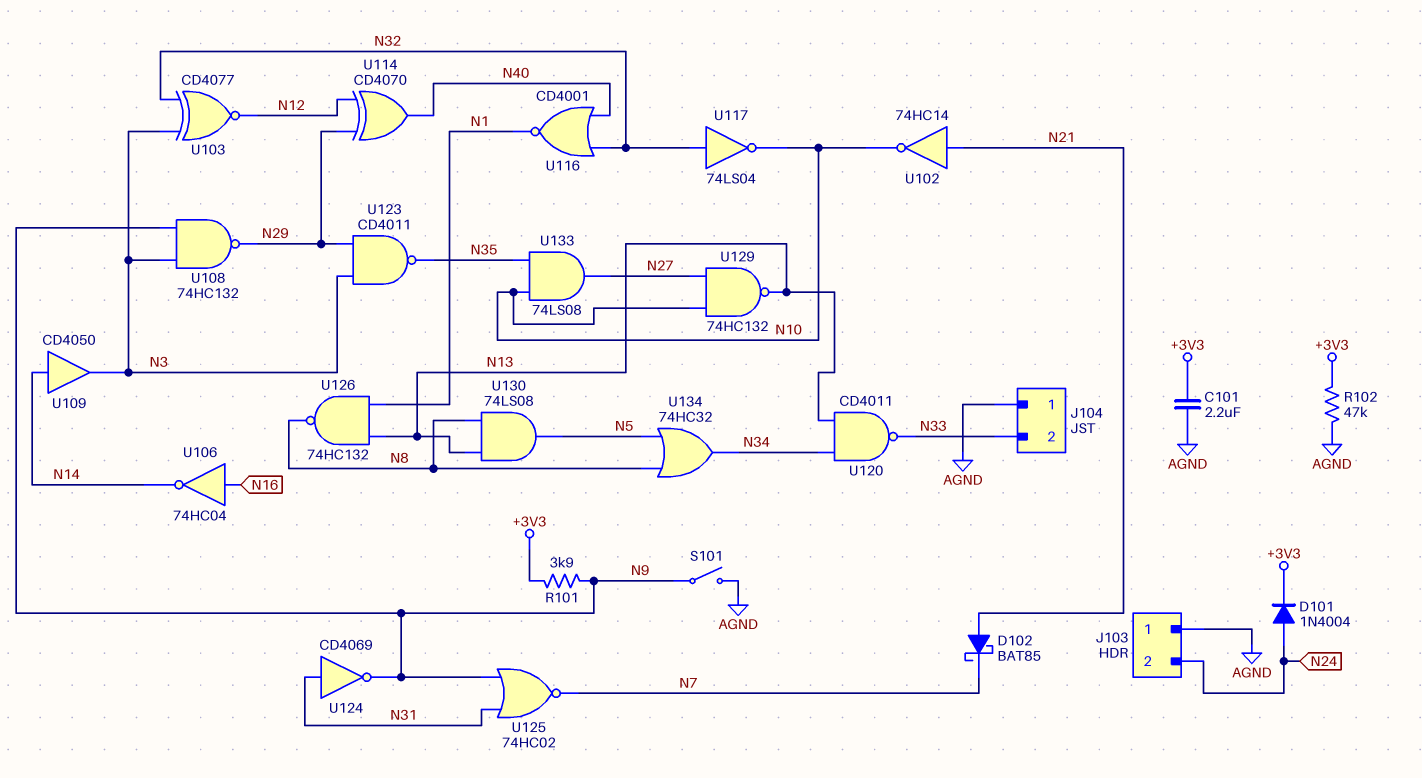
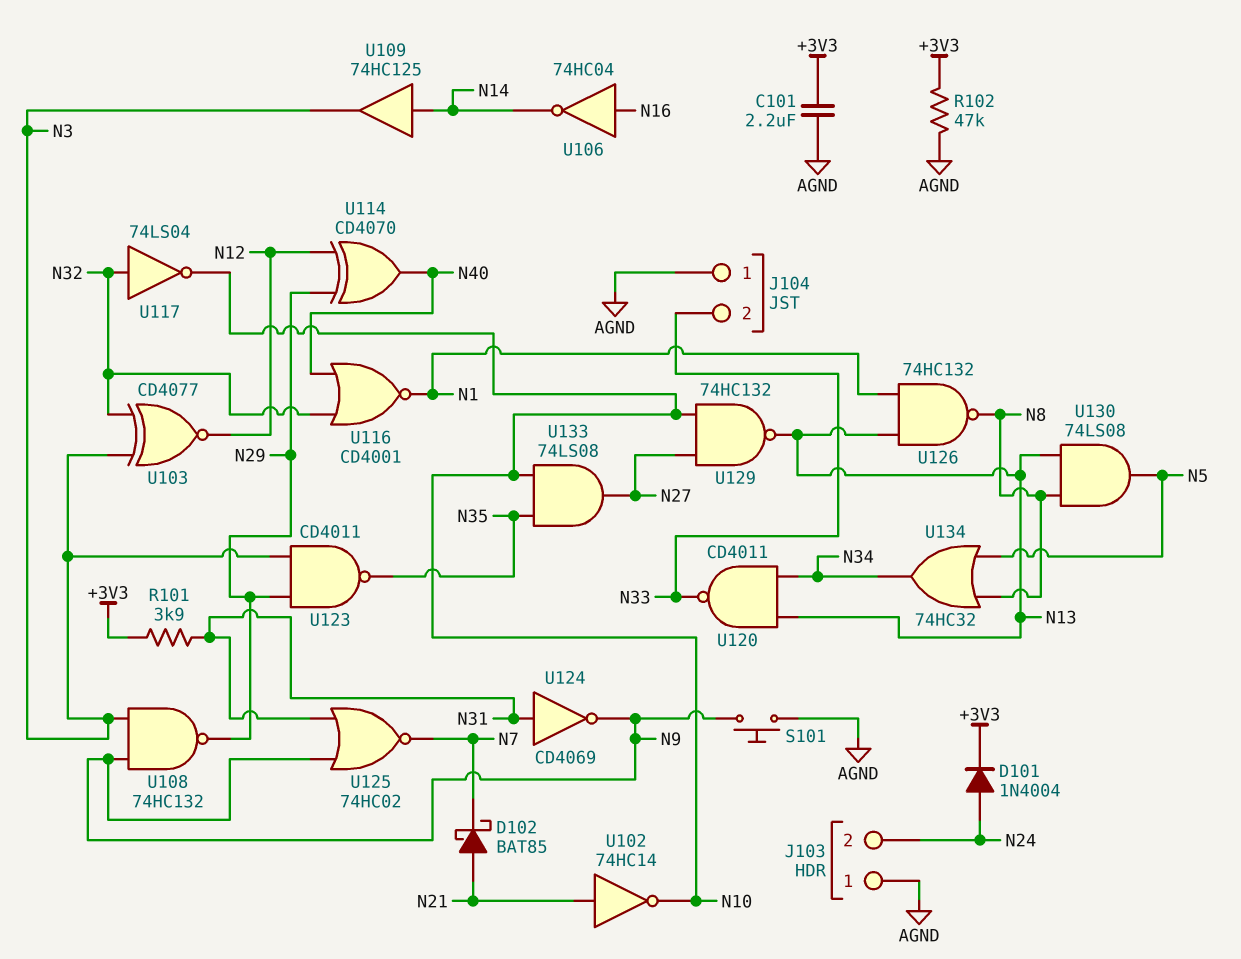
R101: 3.9k (+3V3, N9) -> 3.9k (+3V3, N31)
S101: switch (AGND, N9) -> button (AGND, N9)
U109: buffer CD4050 (in N14, out N3) -> buffer 74HC125 (in N14, out N3)

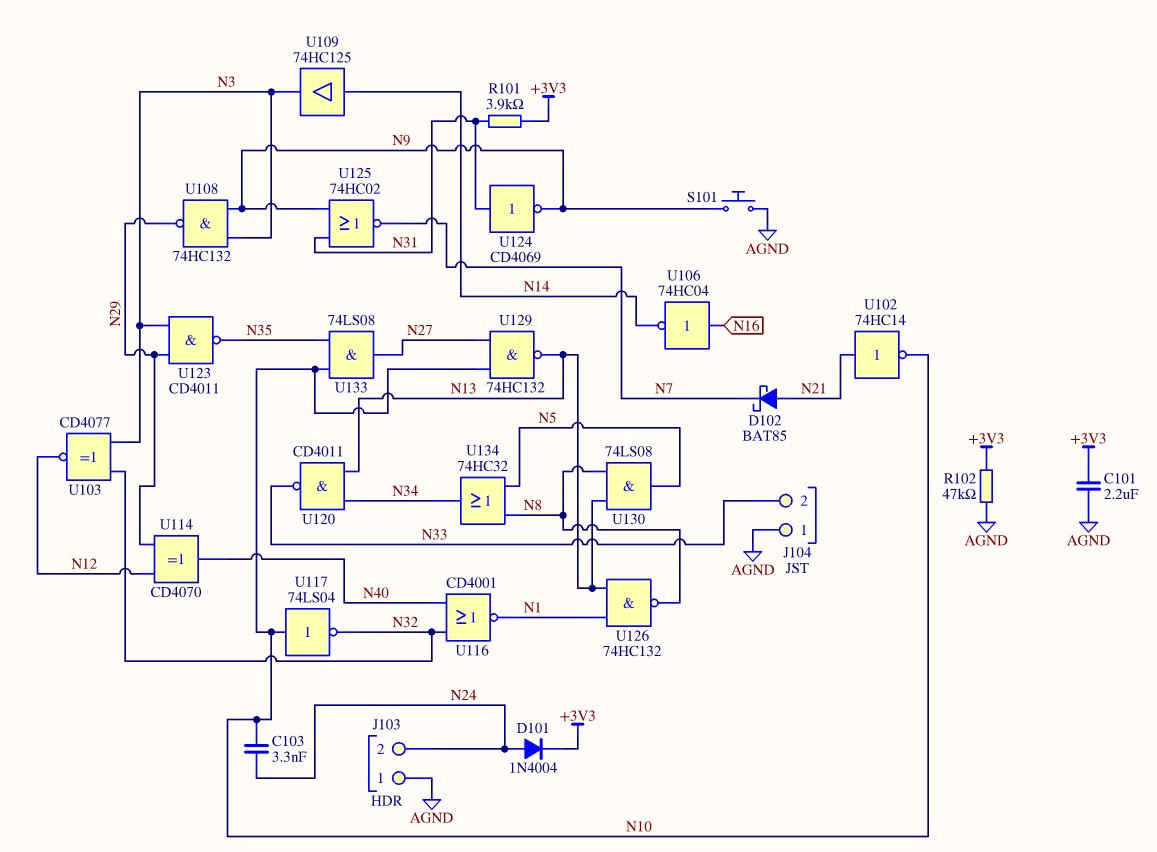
C103: none -> 3.3nF (N10, N24)
U117: NOT 74LS04 (in N32, out N10) -> NOT 74LS04 (in N10, out N32)

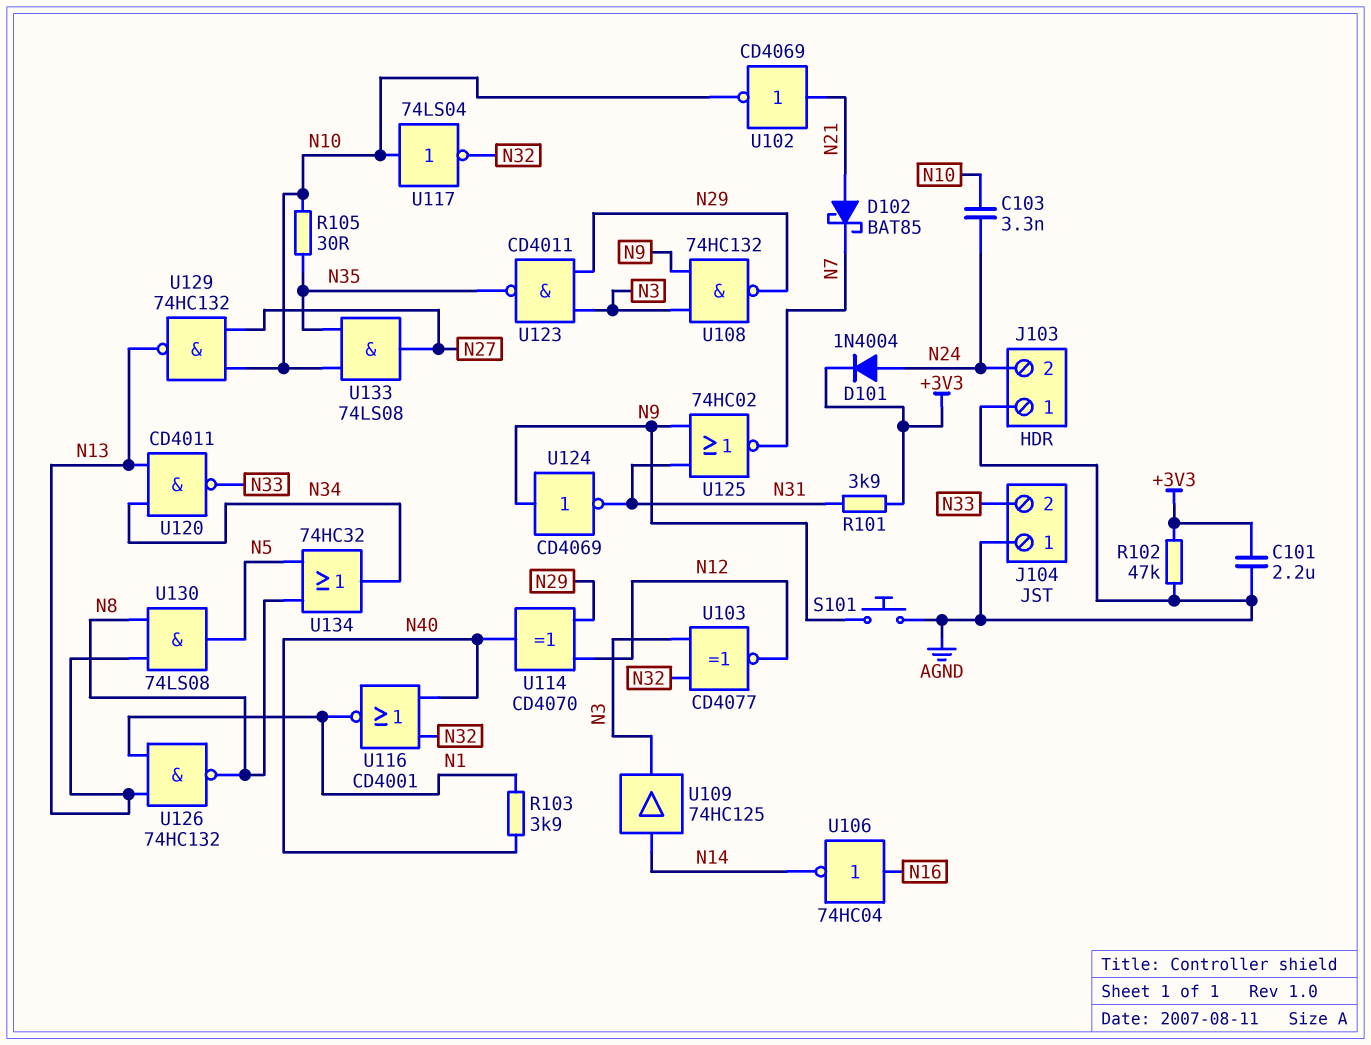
R103: none -> 3.9k (N1, N40)
R105: none -> 30 (N10, N35)
U102: NOT 74HC14 (in N21, out N10) -> NOT CD4069 (in N21, out N10)
U124: NOT CD4069 (in N31, out N9) -> NOT CD4069 (in N9, out N31)

